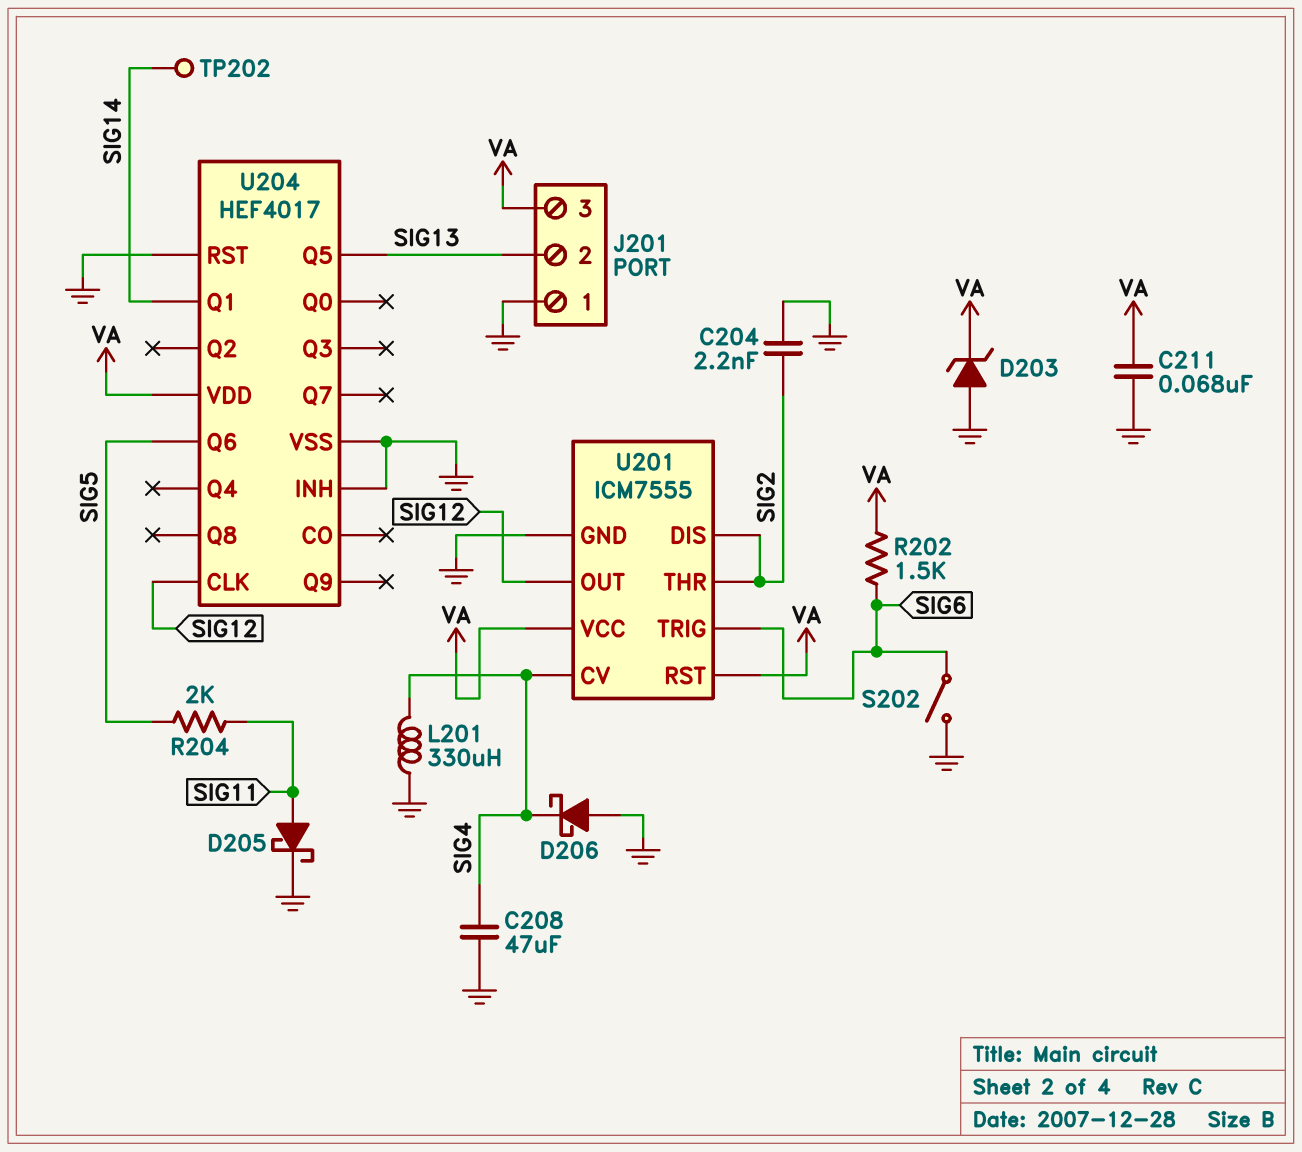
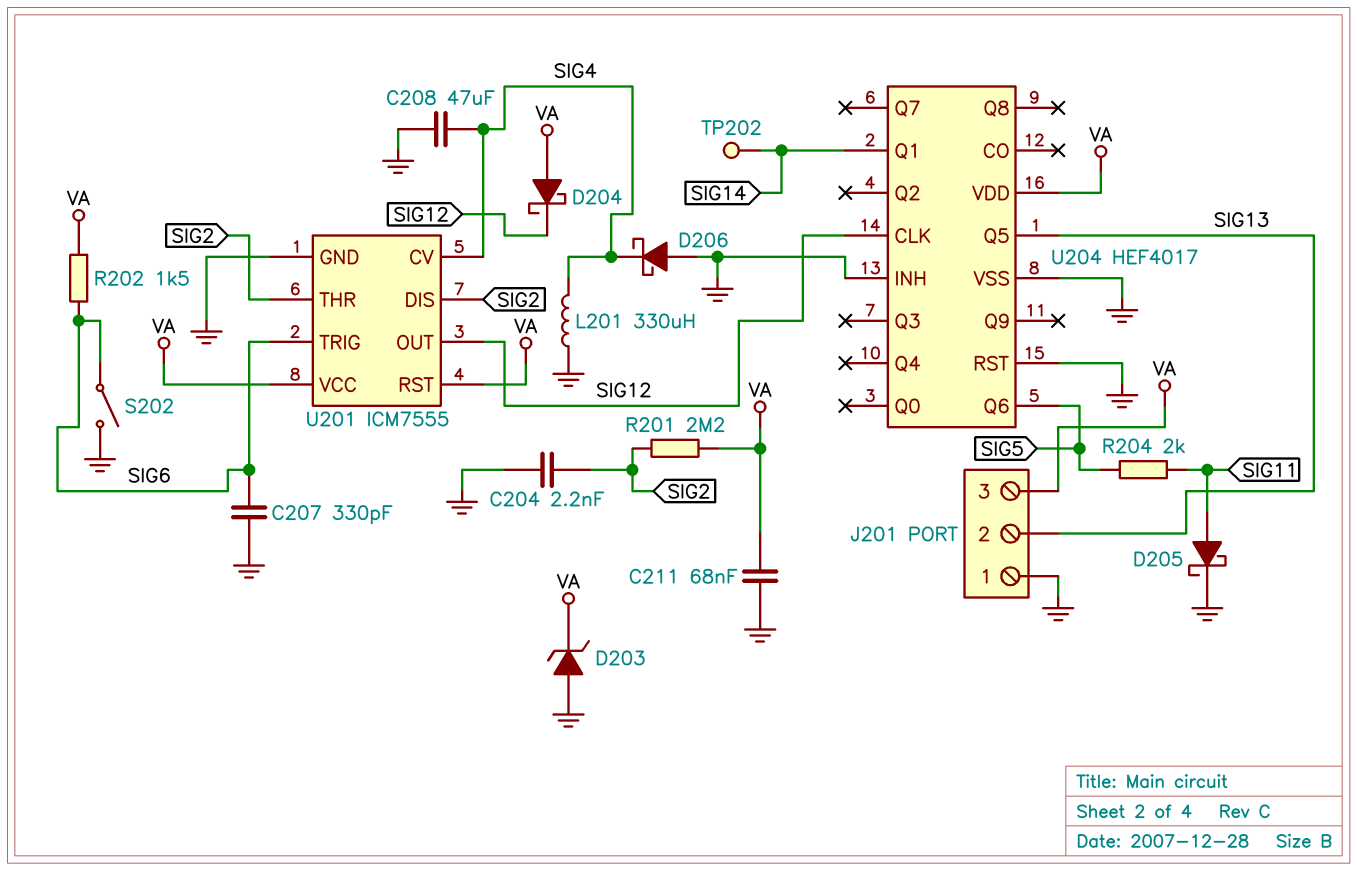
C207: none -> 330pF (GND, SIG6)
D204: none -> schottky (A VA, K SIG12)
R201: none -> 2.2M (SIG2, VA)

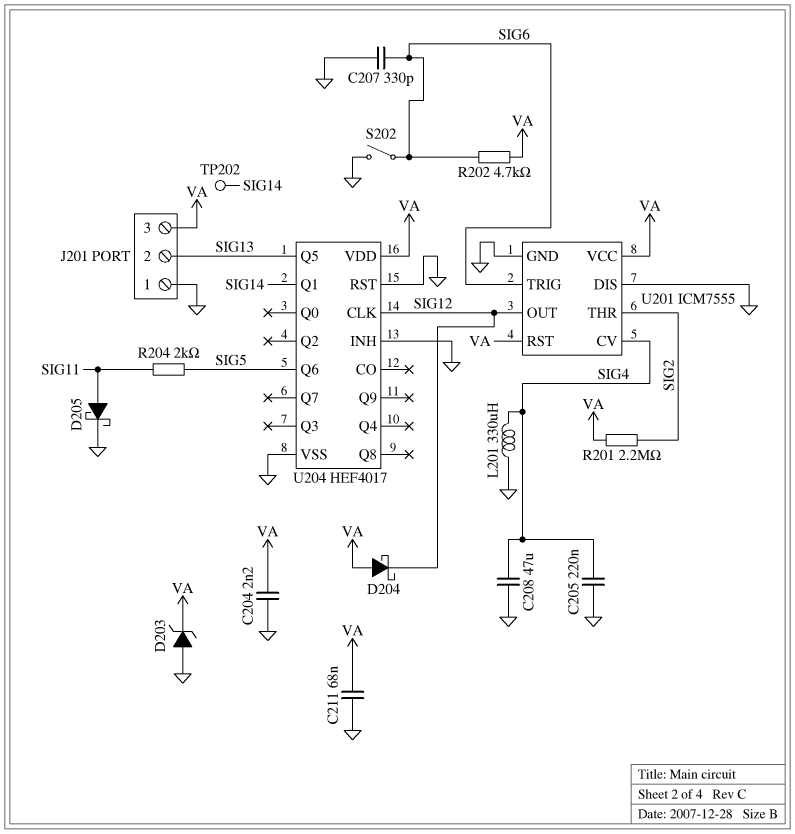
C204: 2.2nF (GND, SIG2) -> 2.2nF (GND, VA)
C205: none -> 220nF (GND, SIG4)
D206: schottky (A GND, K SIG4) -> none
R202: 1.5k (SIG6, VA) -> 4.7k (SIG6, VA)
U201 pin DIS: SIG2 -> GND

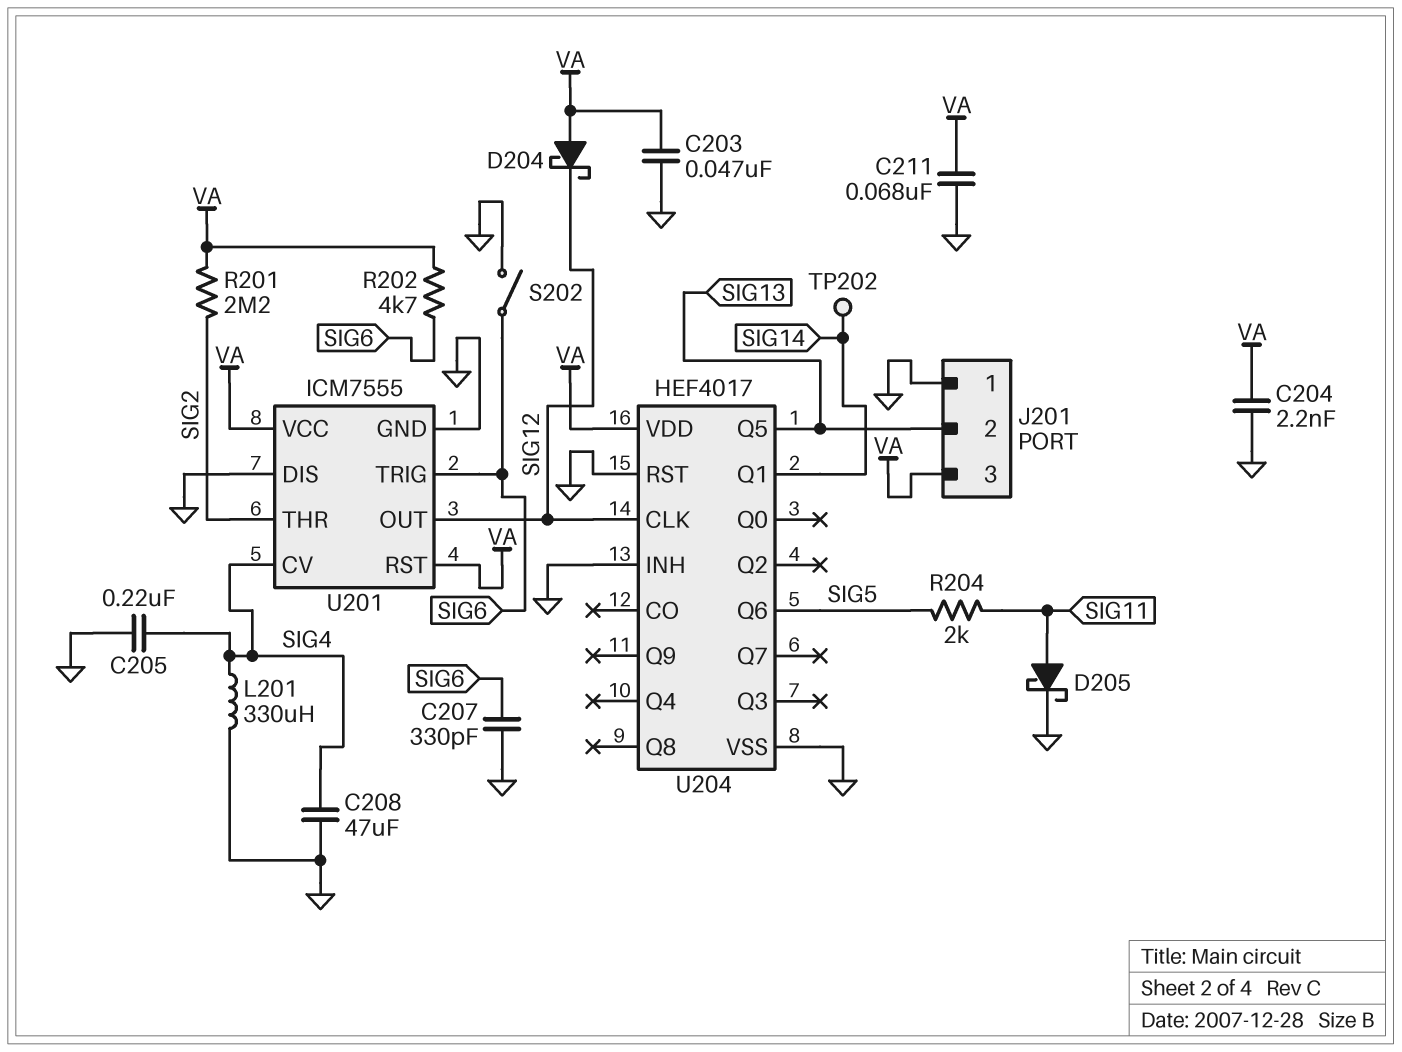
C203: none -> 47nF (GND, VA)
D203: zener (A GND, K VA) -> none

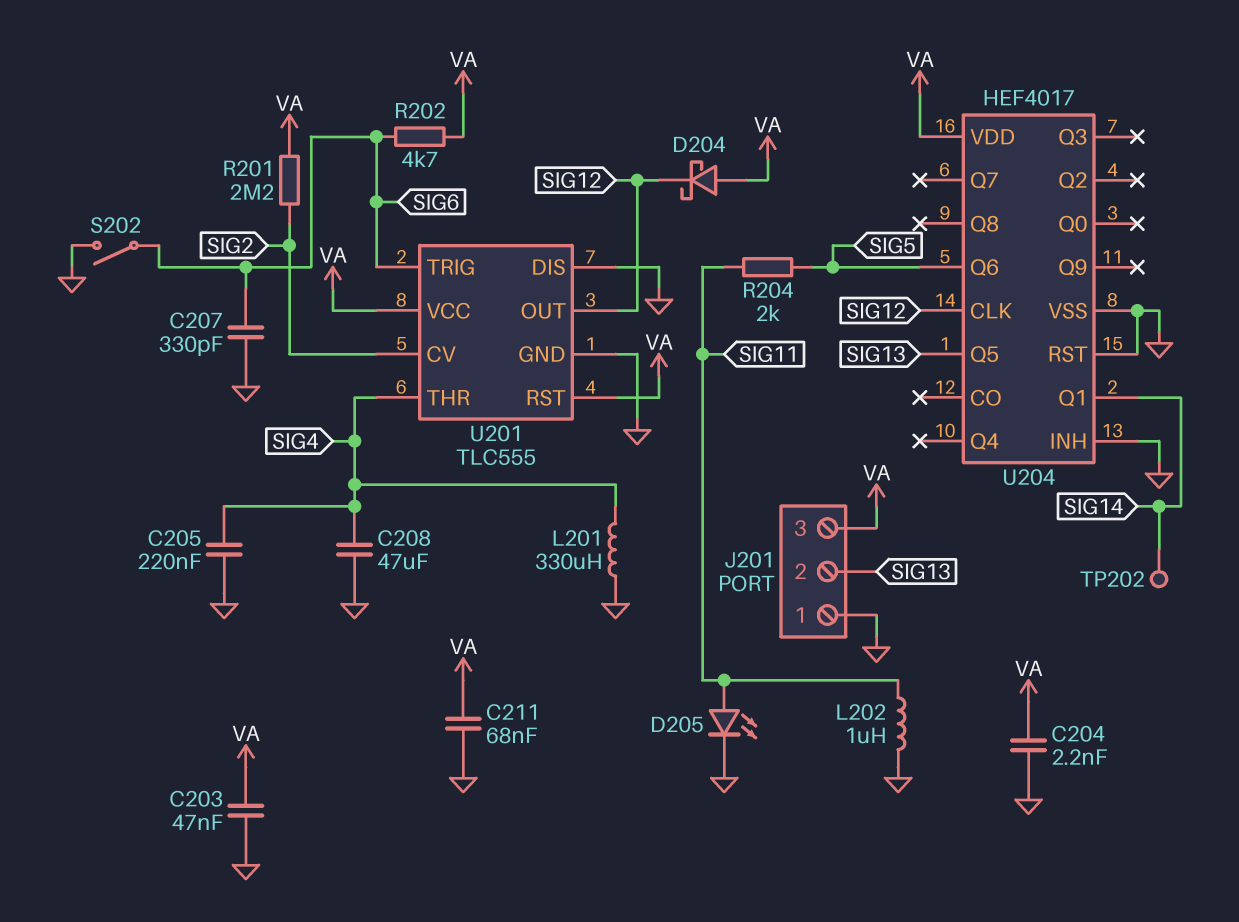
D205: schottky (A SIG11, K GND) -> LED (A SIG11, K GND)
L202: none -> 1uH (GND, SIG11)
U201: ICM7555 -> TLC555
U201 pin CV: SIG4 -> SIG2
U201 pin THR: SIG2 -> SIG4

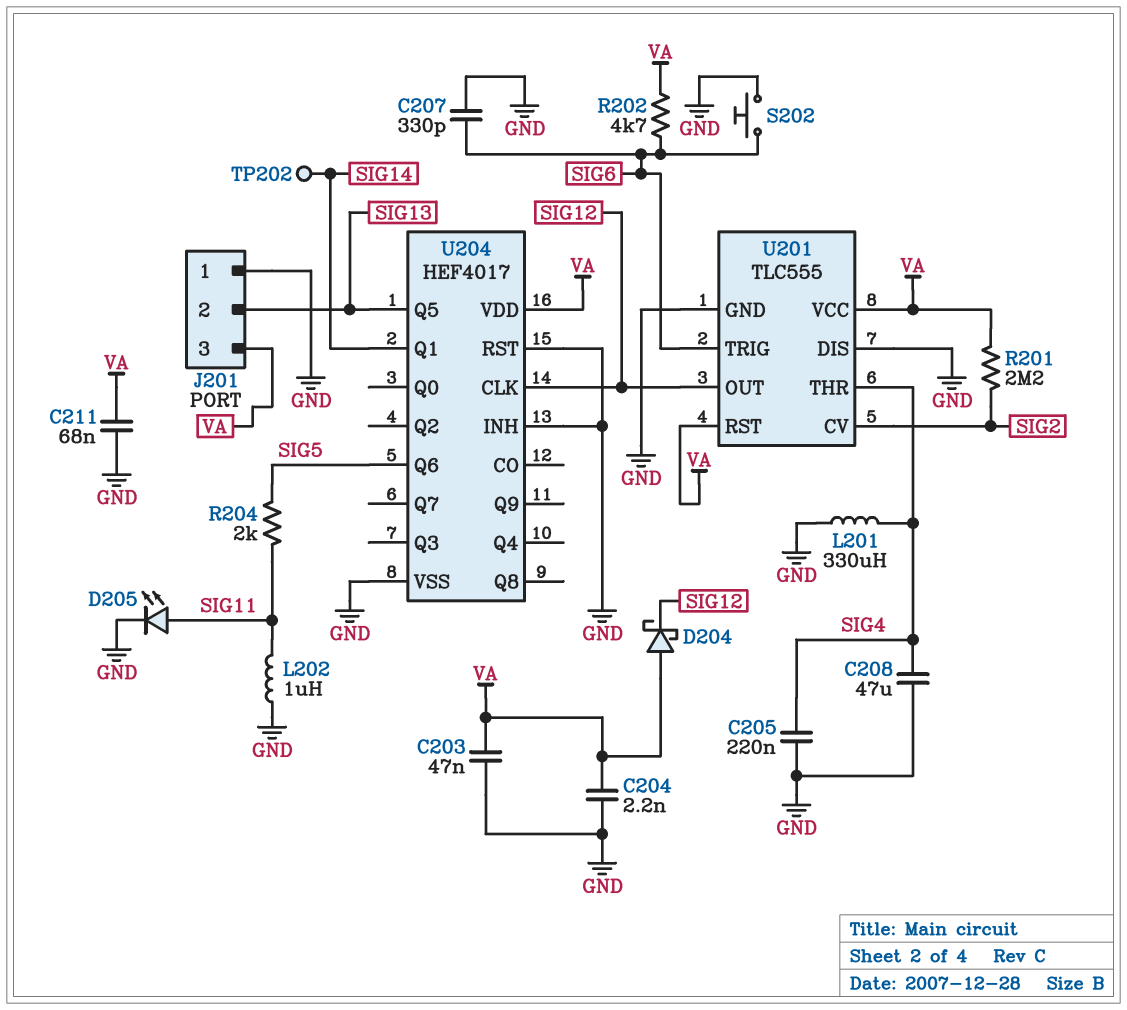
S202: switch (GND, SIG6) -> button (GND, SIG6)

